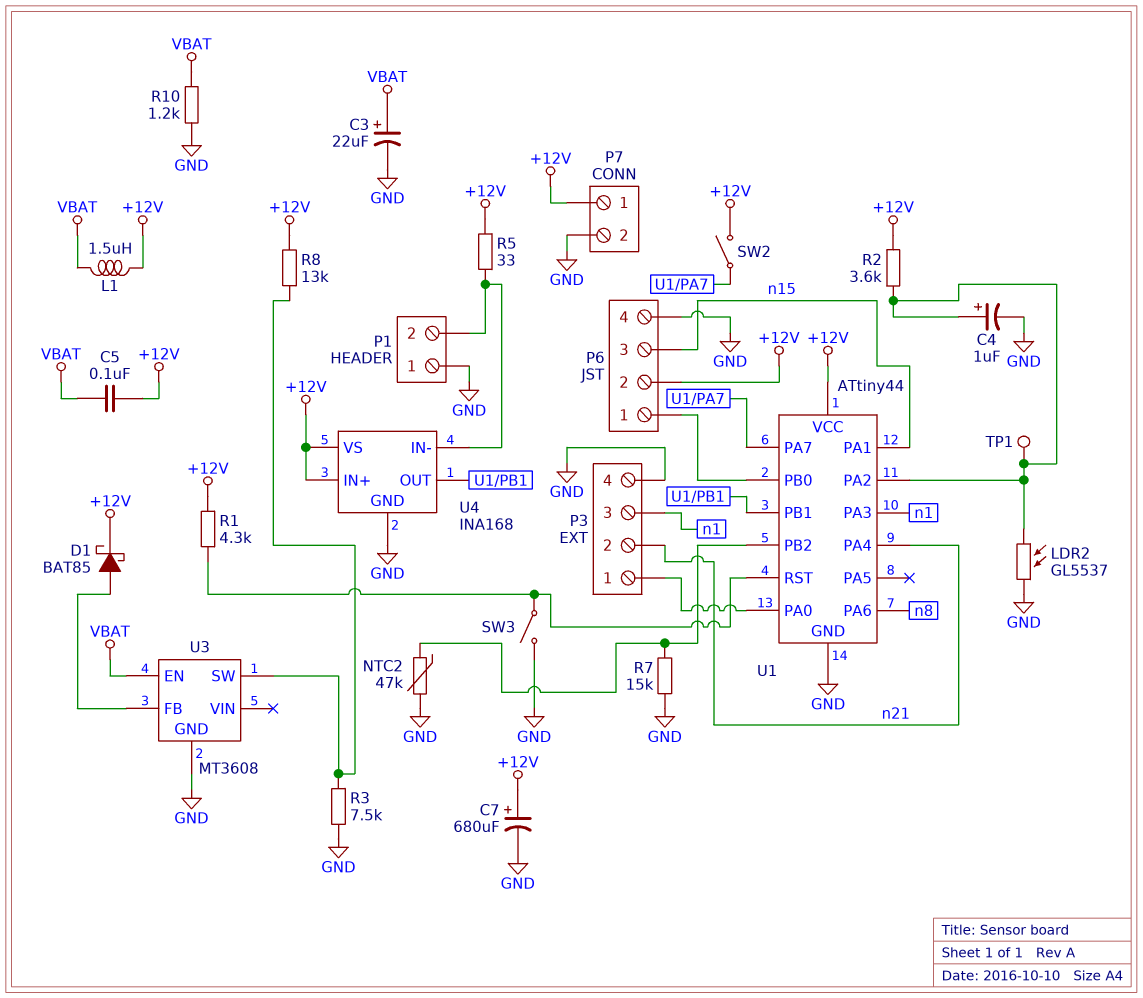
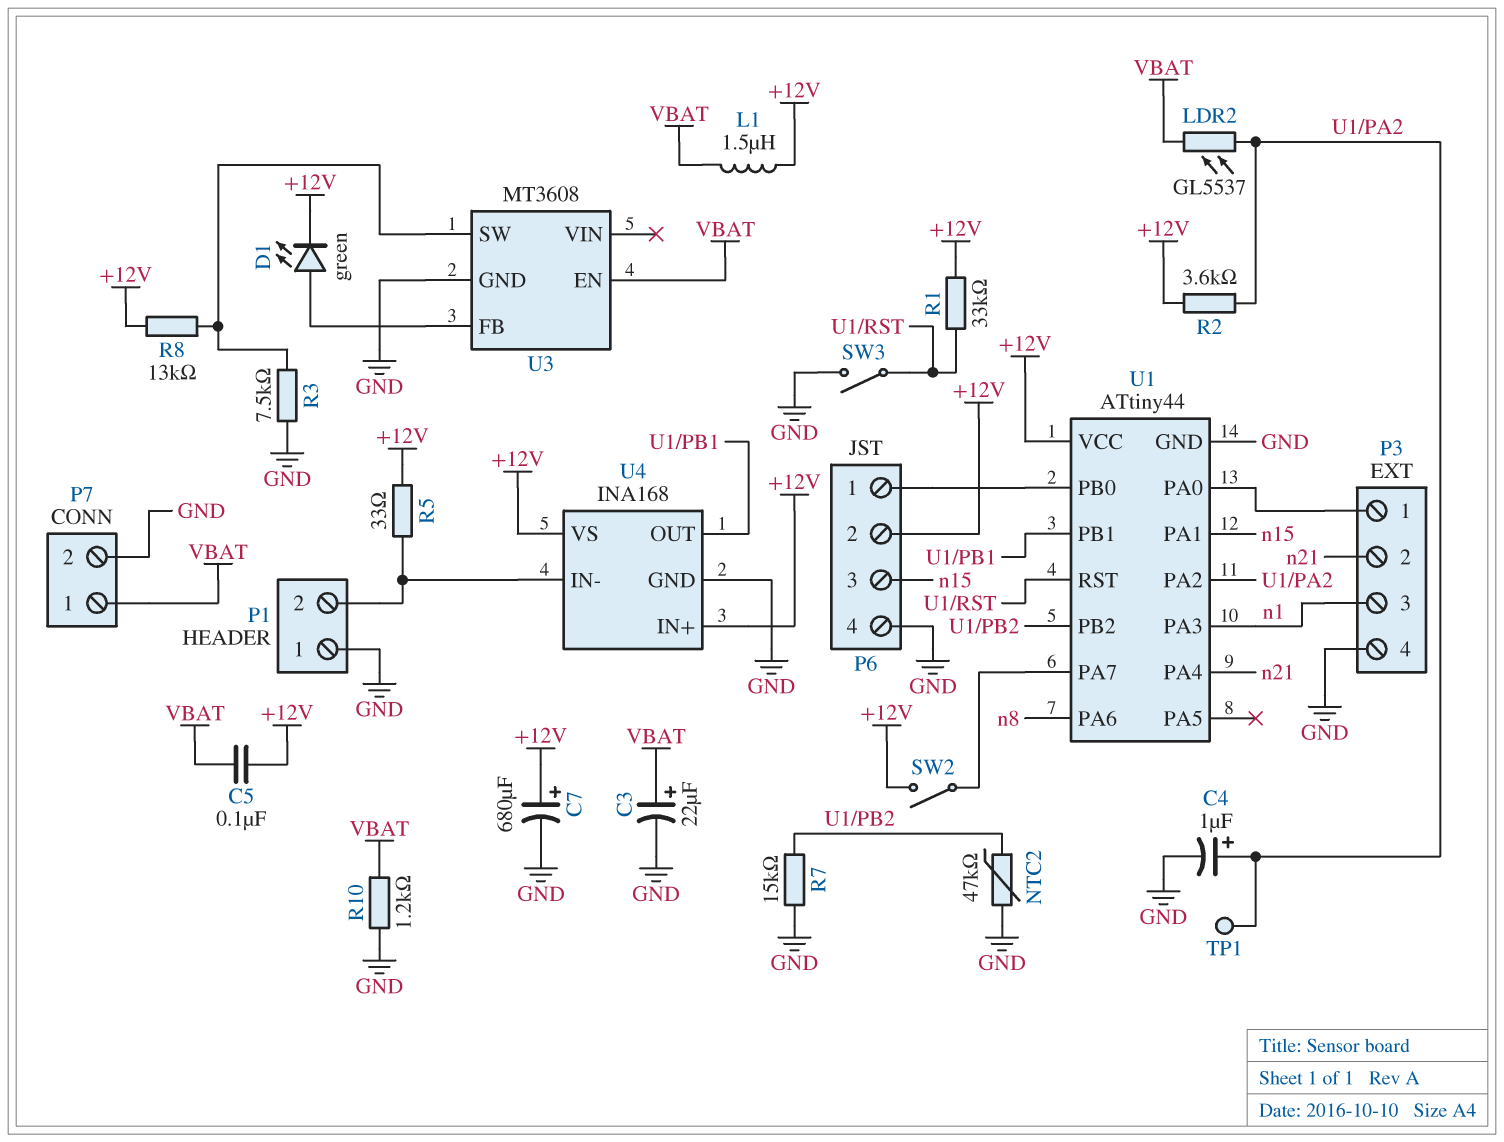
D1: schottky BAT85 (A U3/FB, K +12V) -> LED green (A U3/FB, K +12V)
LDR2: GL5537 (GND, U1/PA2) -> GL5537 (U1/PA2, VBAT)
P7 pin 1: +12V -> VBAT
R1: 4.3k (+12V, U1/RST) -> 33k (+12V, U1/RST)

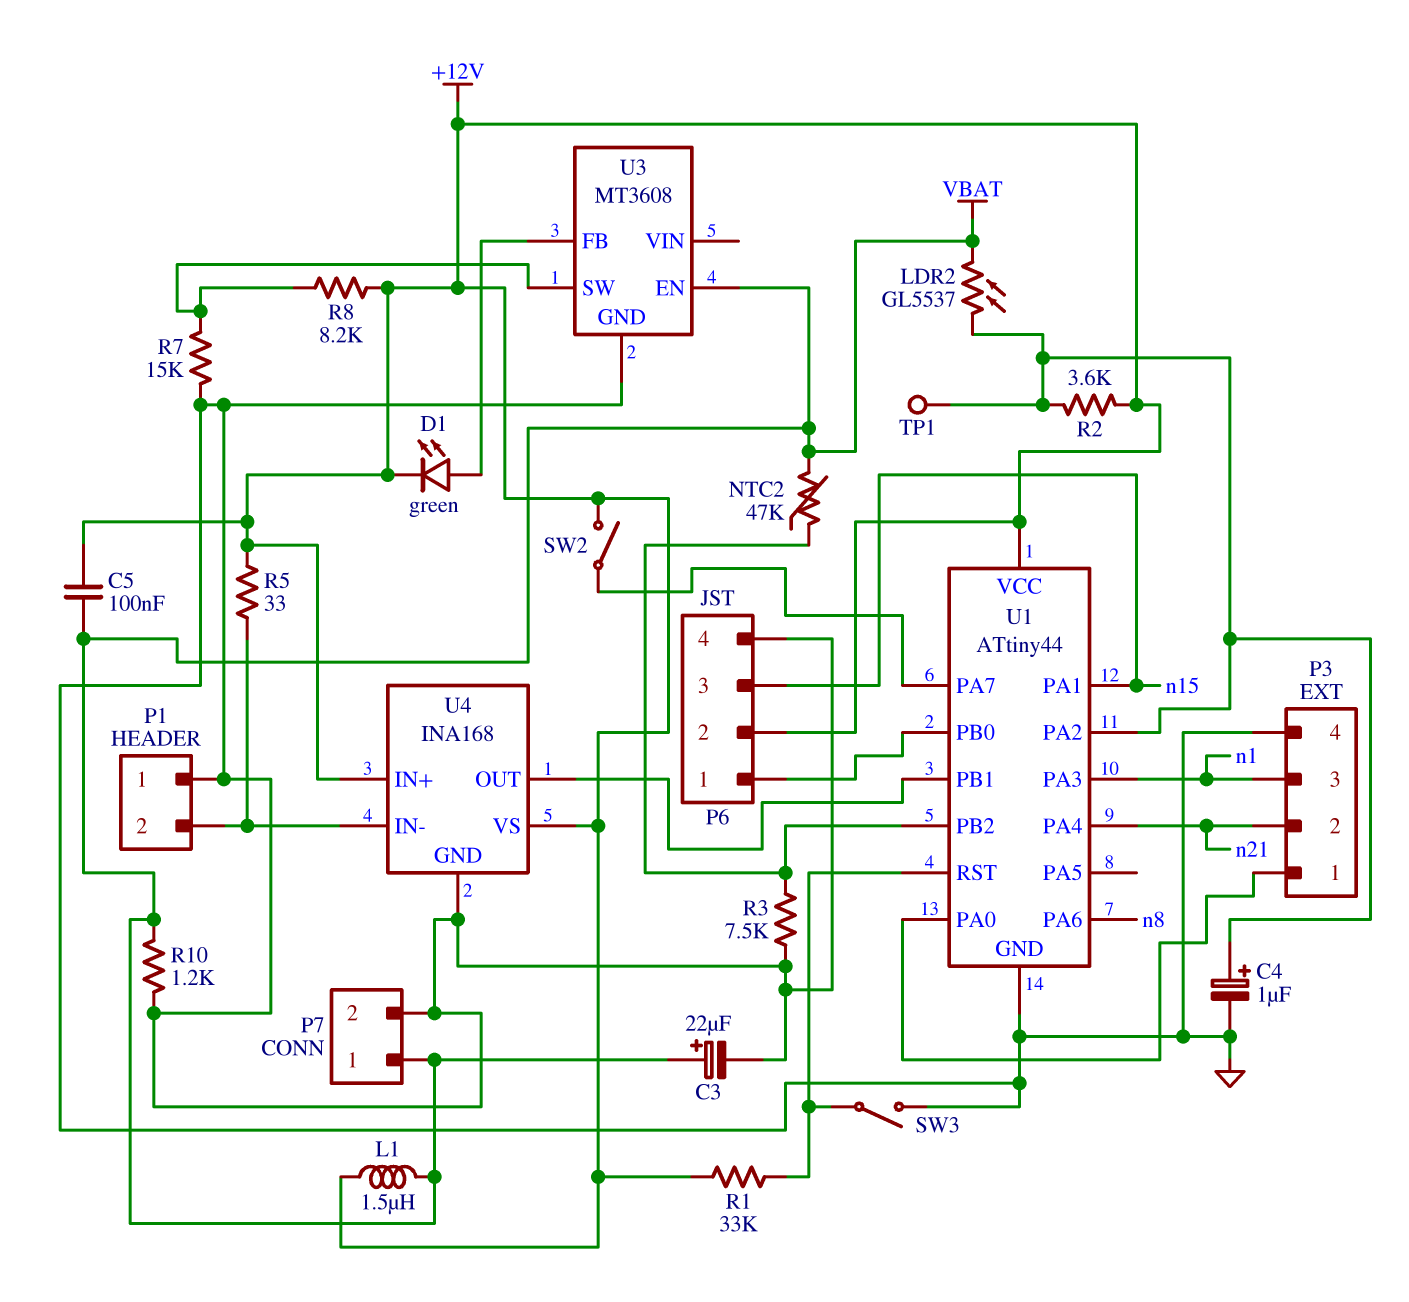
C7: 680uF (plus +12V, minus GND) -> none
NTC2: 47k (GND, U1/PB2) -> 47k (U1/PB2, VBAT)
R3: 7.5k (GND, U3/SW) -> 7.5k (GND, U1/PB2)
R7: 15k (GND, U1/PB2) -> 15k (GND, U3/SW)
R8: 13k (+12V, U3/SW) -> 8.2k (+12V, U3/SW)

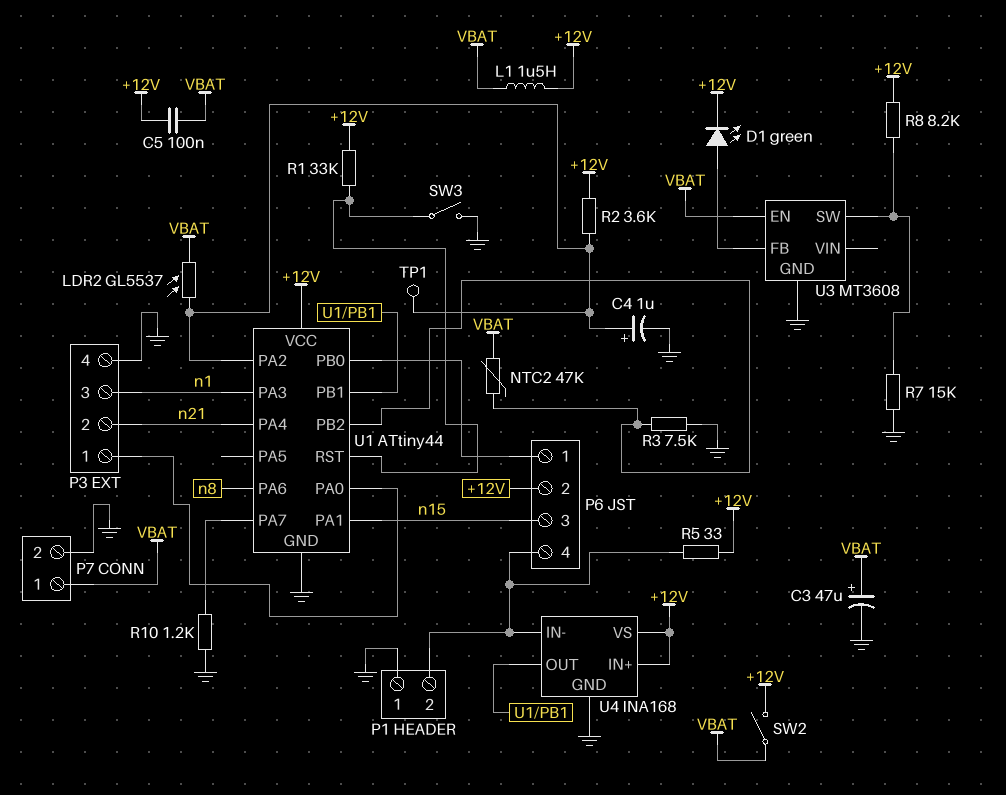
C3: 22uF (plus VBAT, minus GND) -> 47uF (plus VBAT, minus GND)
P6 pin 4: GND -> P1/2
R10: 1.2k (GND, VBAT) -> 1.2k (GND, U1/PA7)
SW2: switch (+12V, U1/PA7) -> switch (+12V, VBAT)

